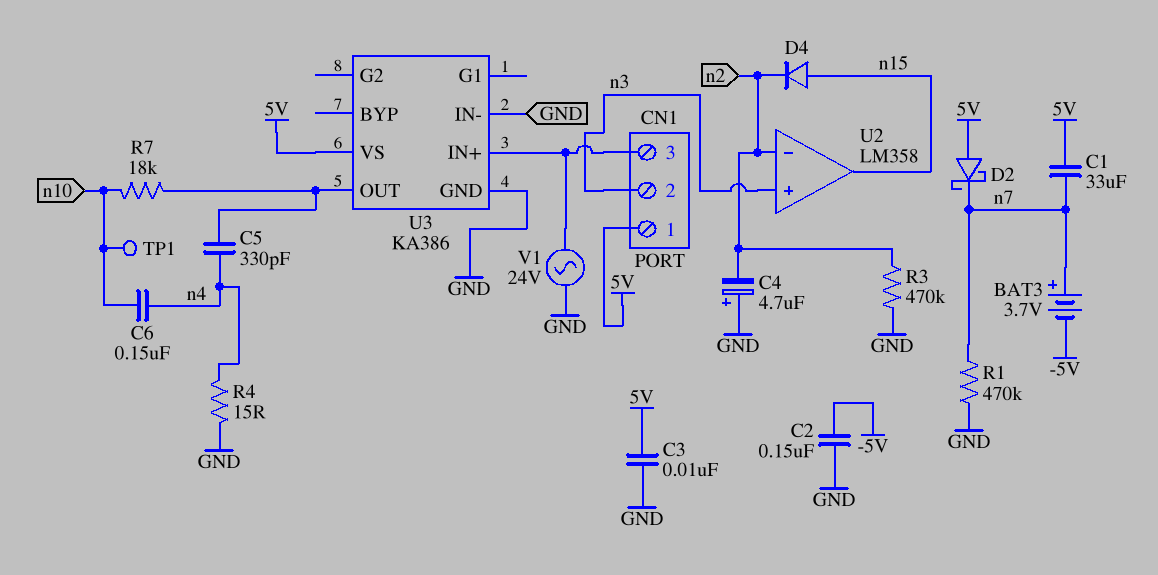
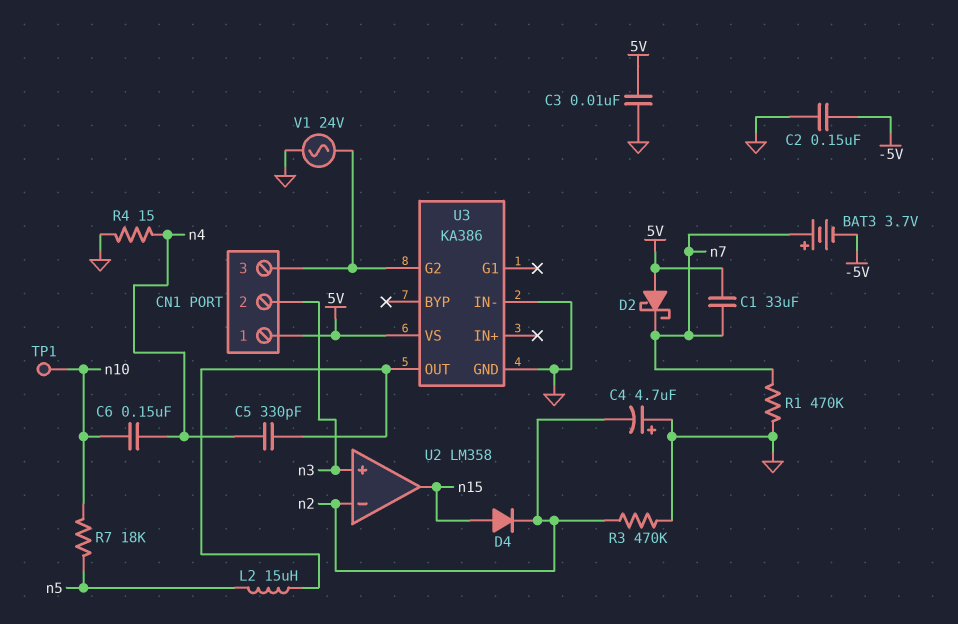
L2: none -> 15uH (U3/OUT, n5)
R7: 18k (U3/OUT, n10) -> 18k (n5, n10)
U3 pin G2: none -> CN1/3
U3 pin IN+: CN1/3 -> none

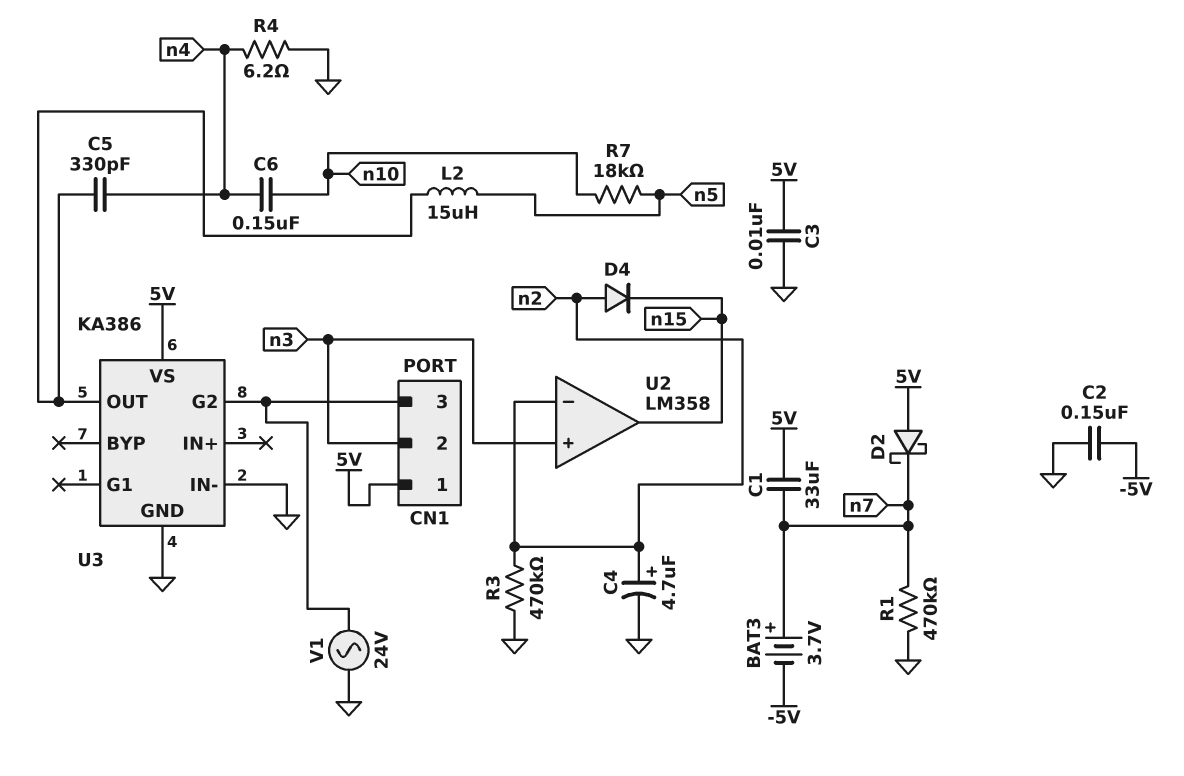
C4: 4.7uF (plus GND, minus n2) -> 4.7uF (plus n2, minus GND)
D4: diode (A n15, K n2) -> diode (A n2, K n15)
R4: 15 (GND, n4) -> 6.2 (GND, n4)
TP1: test point (n10) -> none

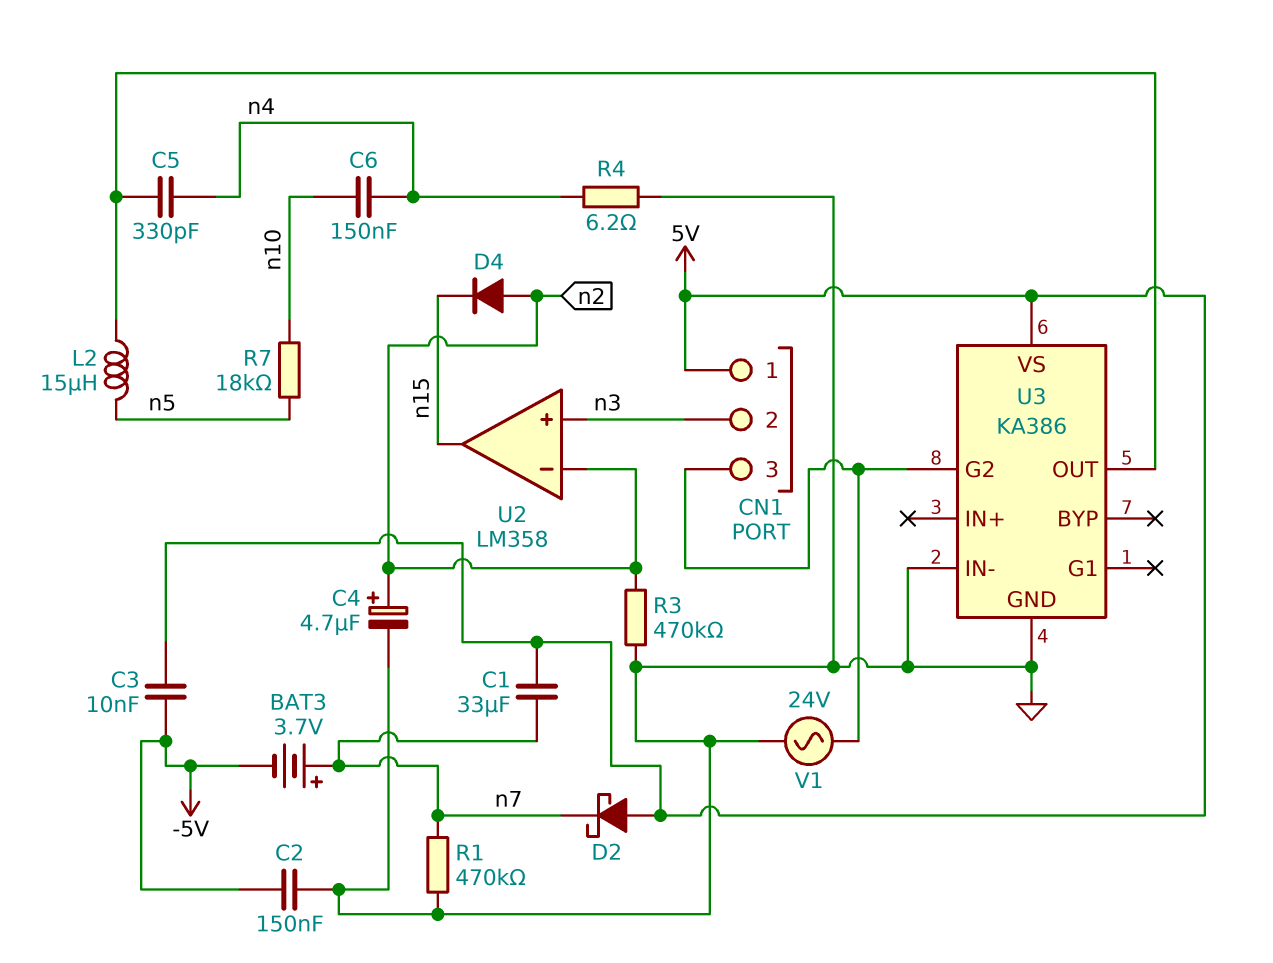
C3: 10nF (5V, GND) -> 10nF (-5V, 5V)

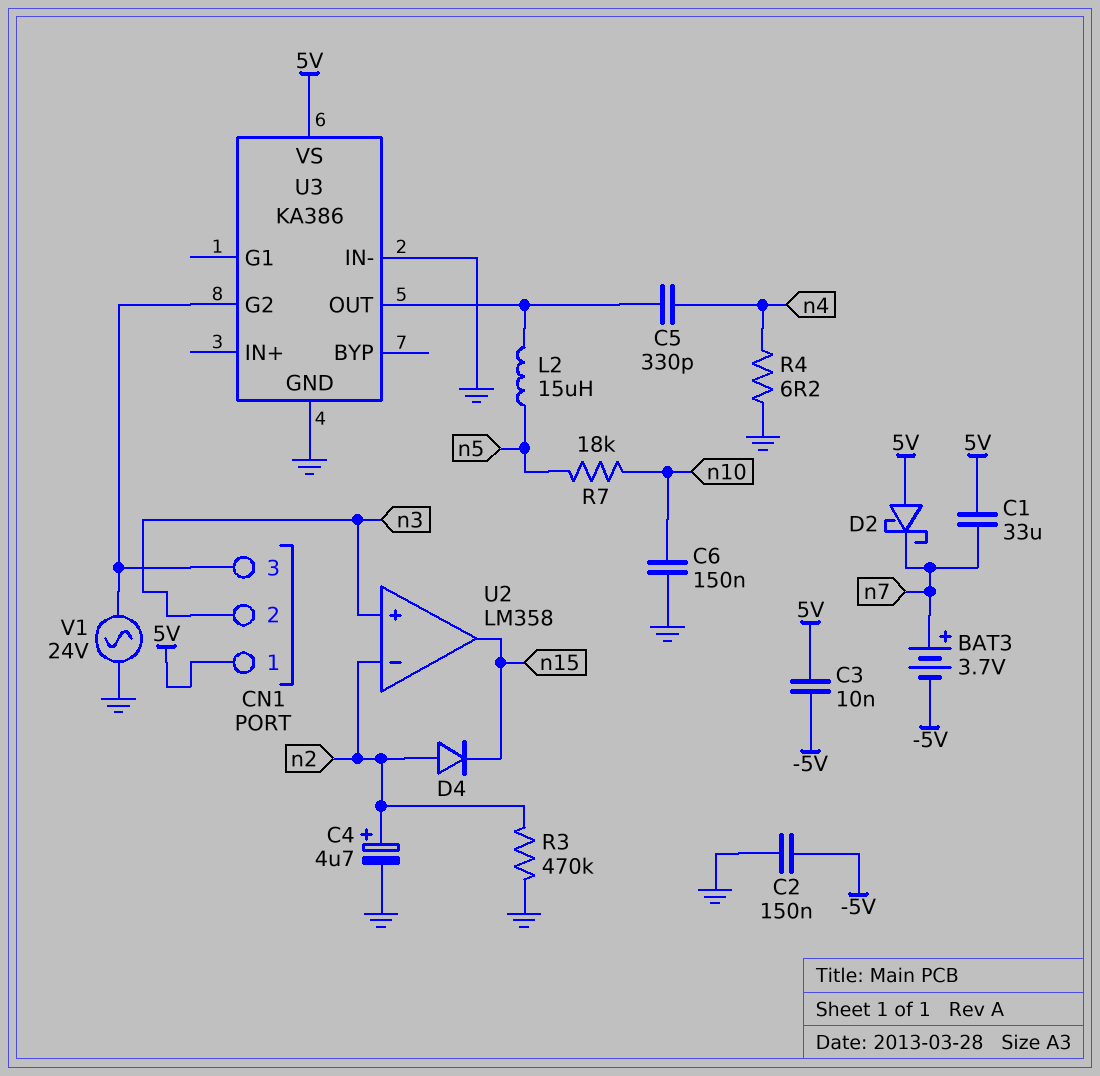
C6: 150nF (n4, n10) -> 150nF (GND, n10)
R1: 470k (GND, n7) -> none

